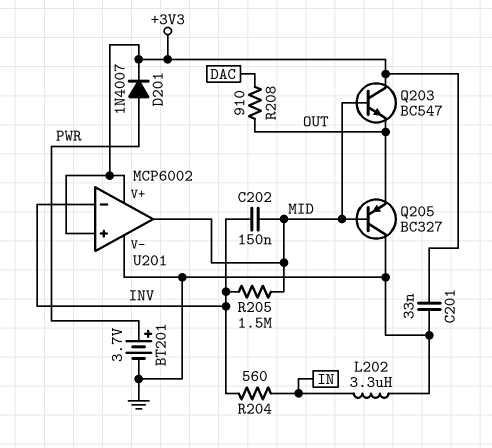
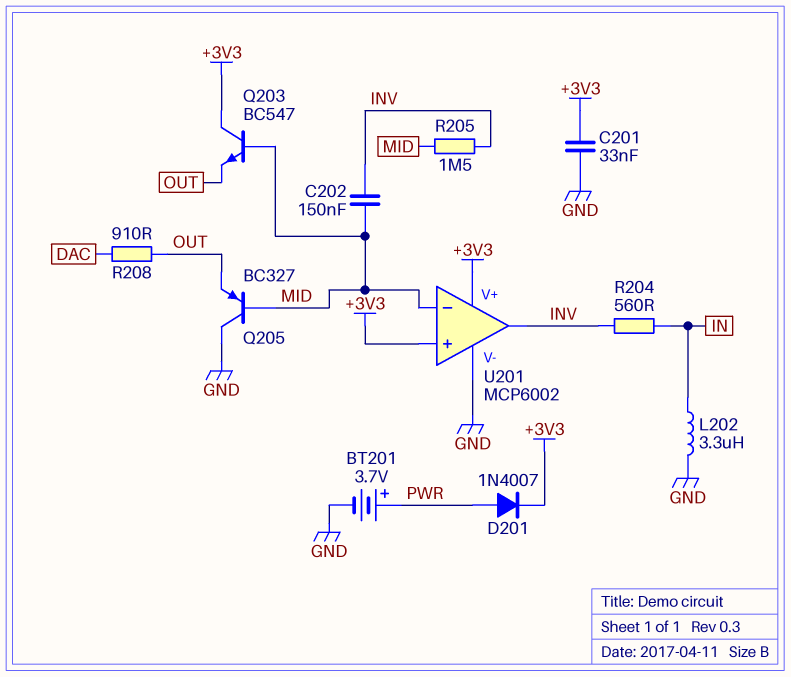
U201 pin in-: INV -> MID
U201 pin out: MID -> INV

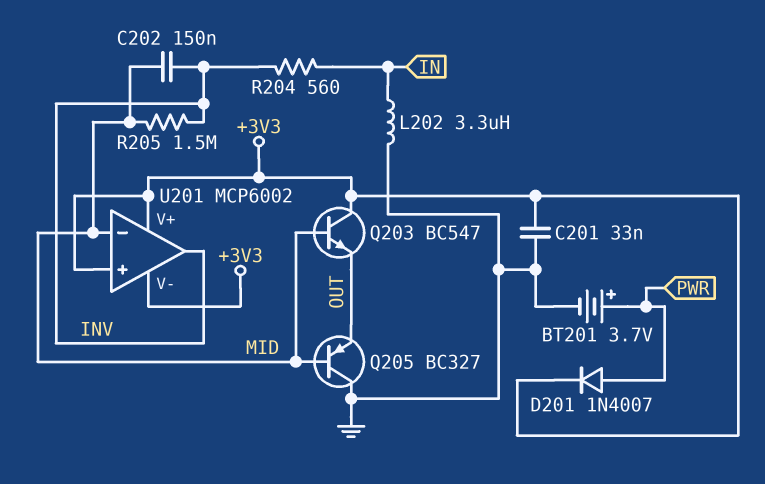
R208: 910 (DAC, OUT) -> none
U201 pin V-: GND -> +3V3

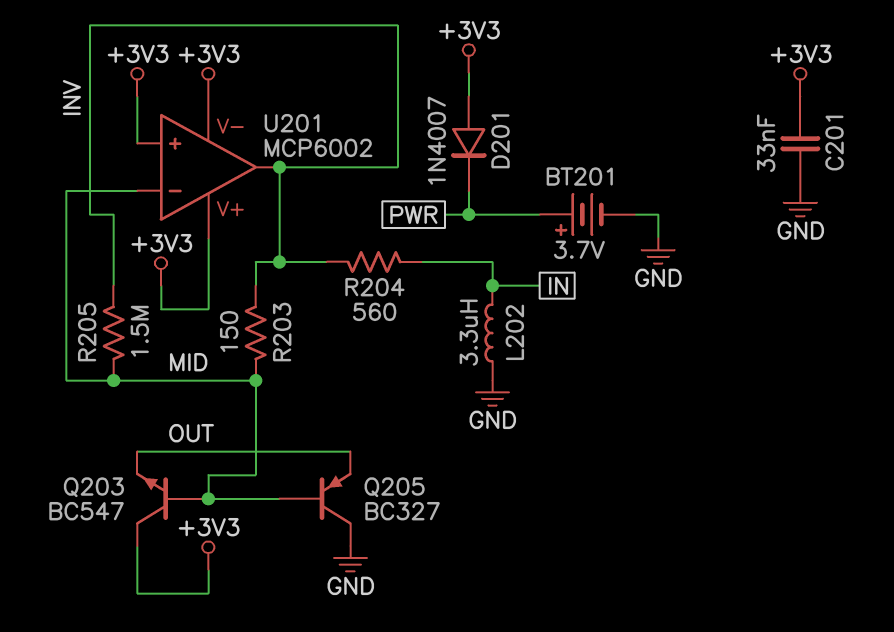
C202: 150nF (INV, MID) -> none
D201: diode 1N4007 (A PWR, K +3V3) -> diode 1N4007 (A +3V3, K PWR)
R203: none -> 150 (INV, MID)

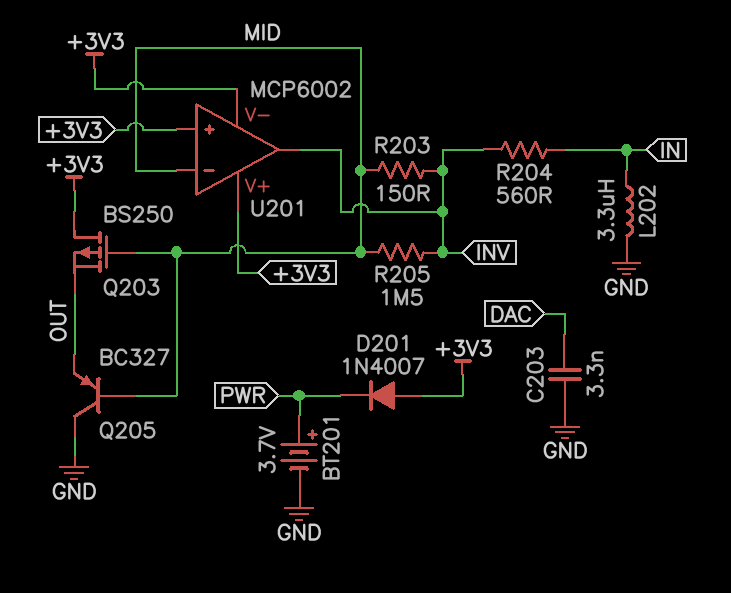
C201: 33nF (+3V3, GND) -> none
C203: none -> 3.3nF (DAC, GND)
Q203: NPN BC547 (B MID, C +3V3, E OUT) -> PMOS BS250 (G MID, D +3V3, S OUT)

